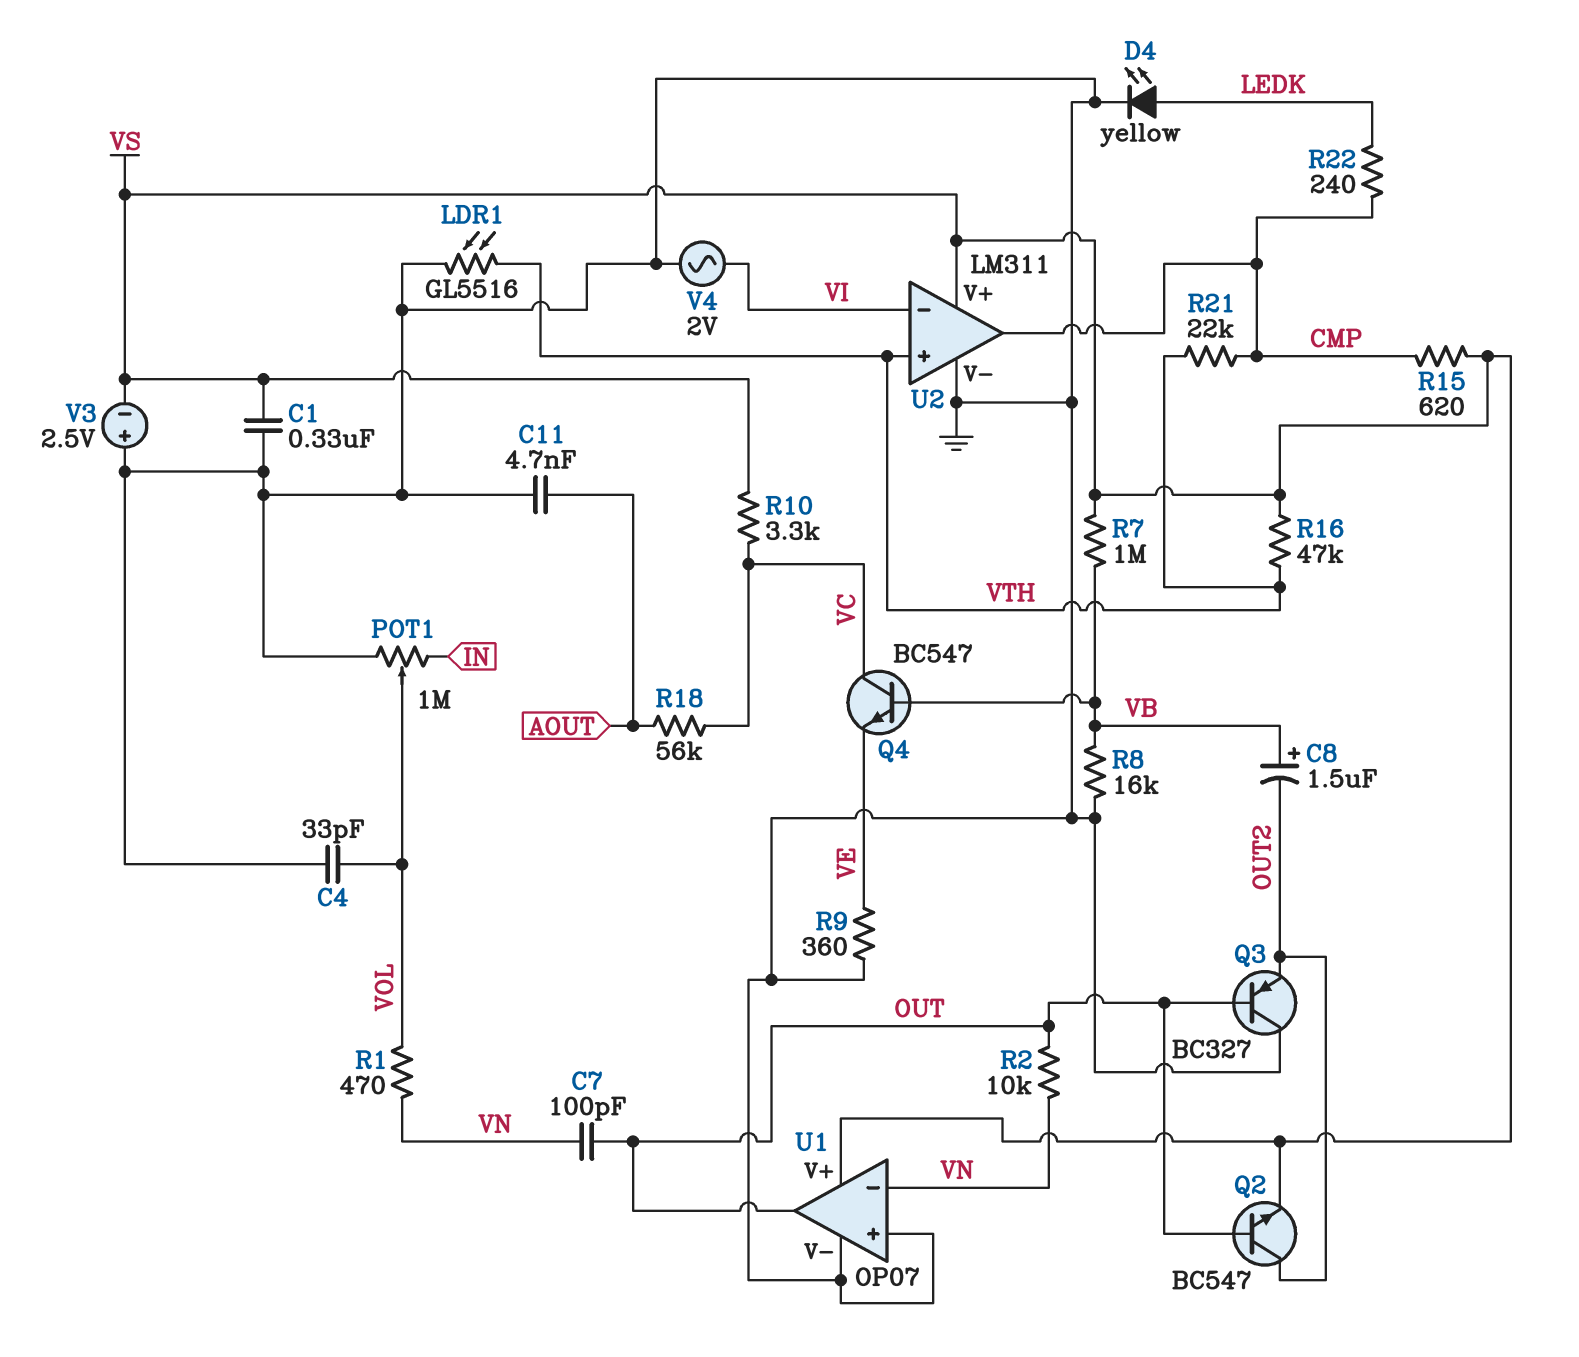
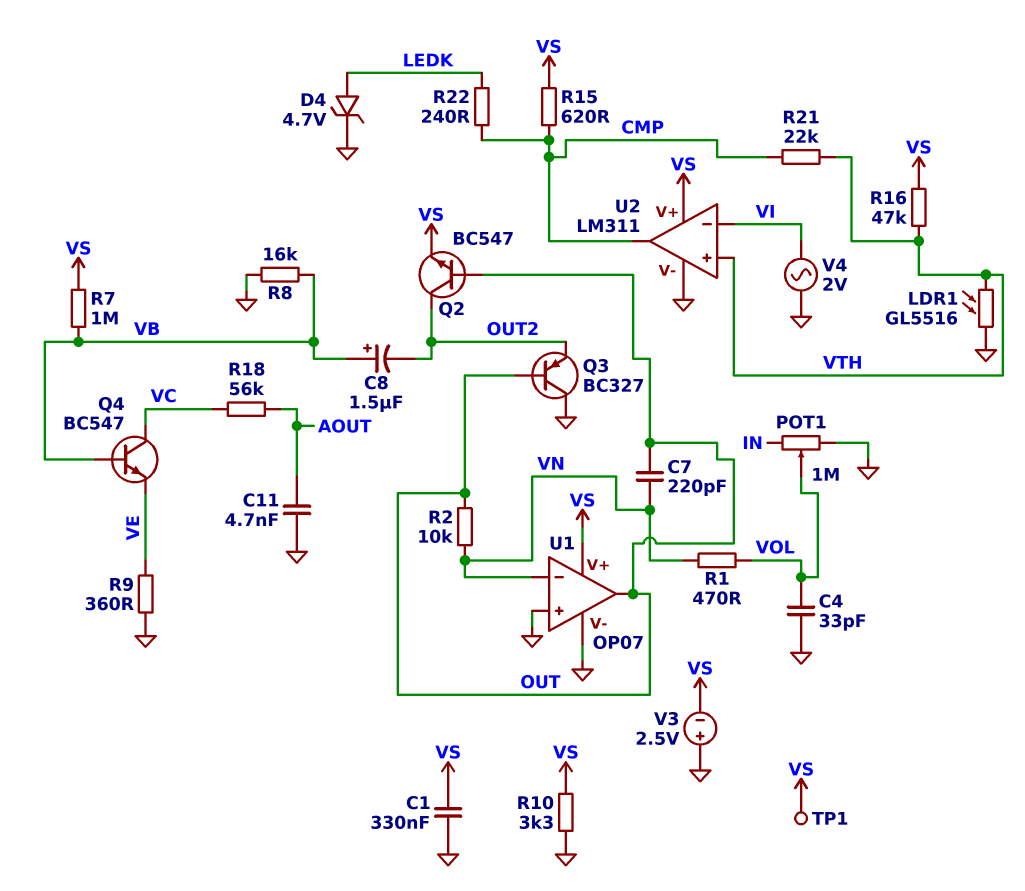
C7: 100pF (OUT, VN) -> 220pF (OUT, VN)
D4: LED yellow (A LEDK, K GND) -> zener 4.7V (A LEDK, K GND)
R10: 3.3k (VC, VS) -> 3.3k (GND, VS)
TP1: none -> test point (VS)

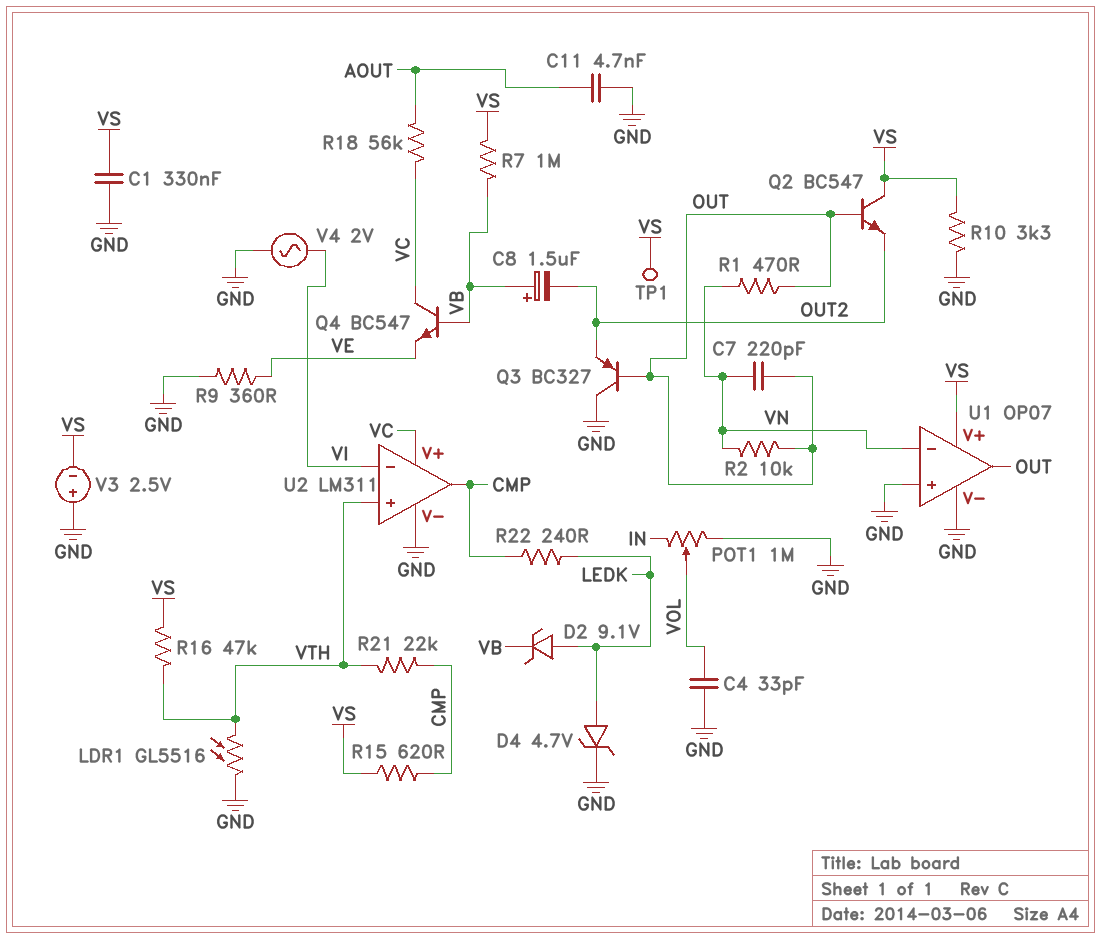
D2: none -> zener 9.1V (A LEDK, K VB)
Q2: NPN BC547 (B OUT, C OUT2, E VS) -> NPN BC547 (B OUT, C VS, E OUT2)
R1: 470 (VN, VOL) -> 470 (OUT, VN)
R8: 16k (GND, VB) -> none
U2 pin V+: VS -> VC

